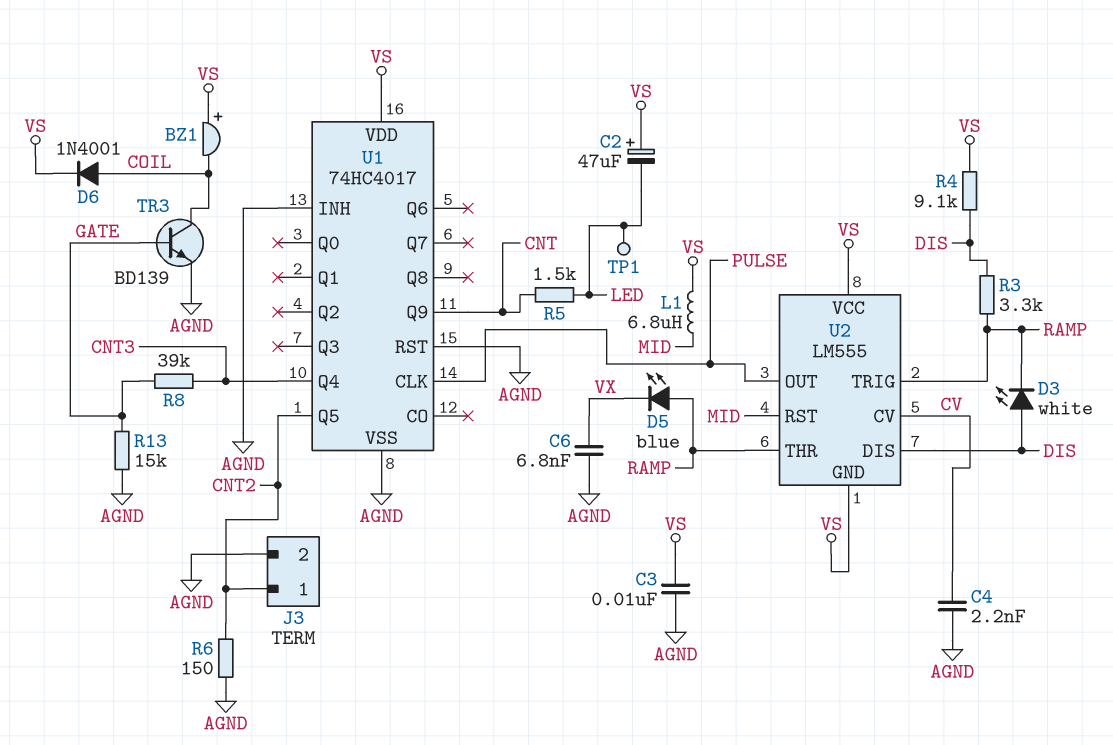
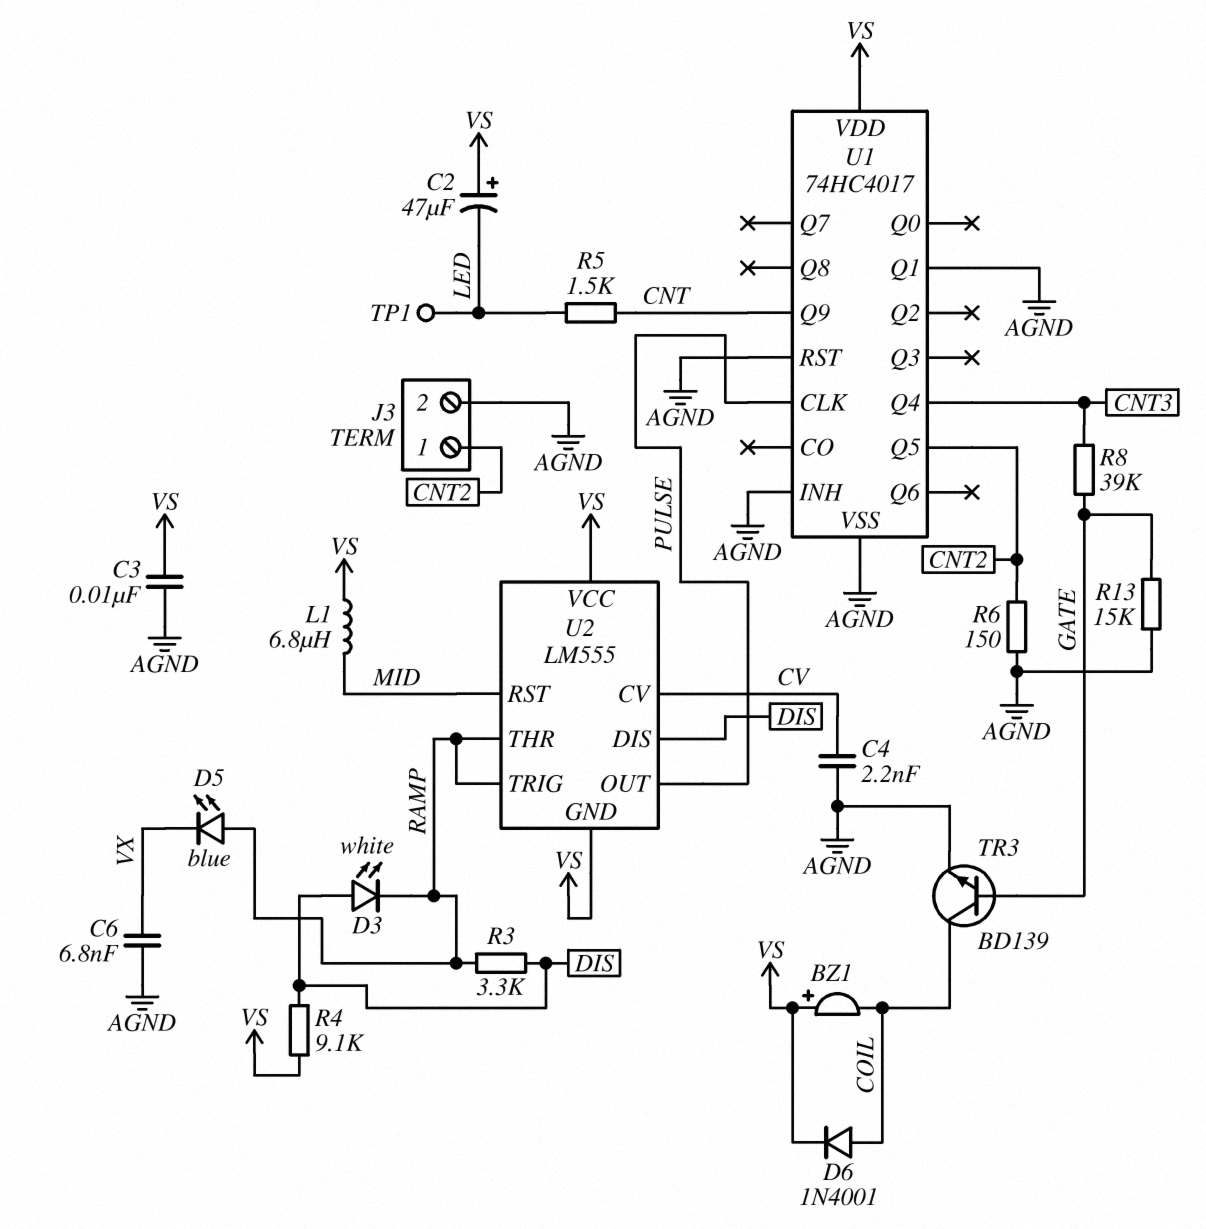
U1 pin Q1: none -> AGND

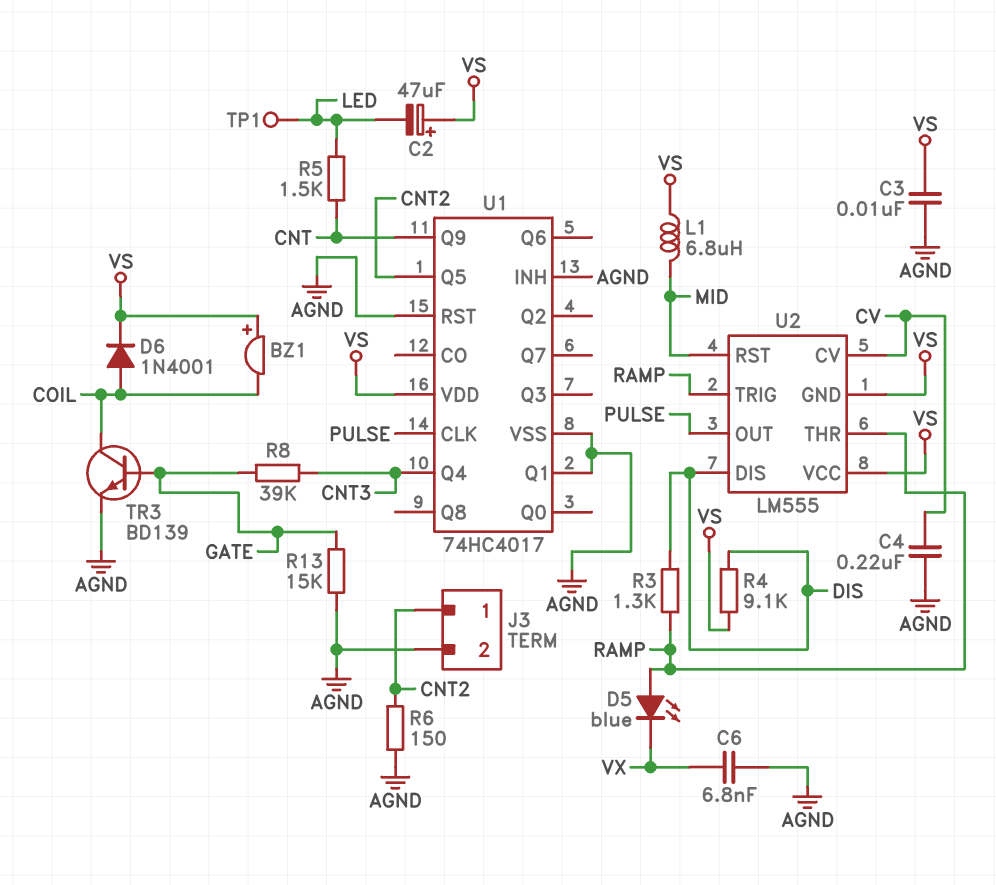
C4: 2.2nF (AGND, CV) -> 220nF (AGND, CV)
D3: LED white (A DIS, K RAMP) -> none
R3: 3.3k (DIS, RAMP) -> 1.3k (DIS, RAMP)

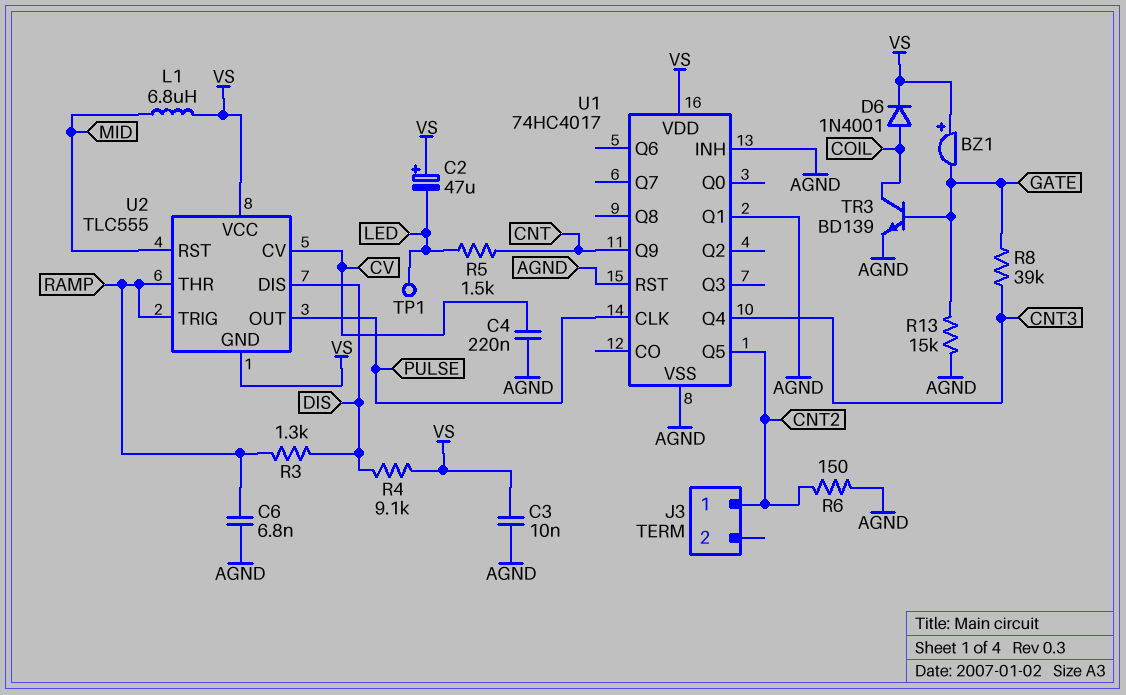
BZ1: buzzer (plus VS, minus COIL) -> buzzer (plus VS, minus GATE)
C6: 6.8nF (AGND, VX) -> 6.8nF (AGND, RAMP)
D5: LED blue (A RAMP, K VX) -> none
J3 pin 2: AGND -> none
U2: LM555 -> TLC555

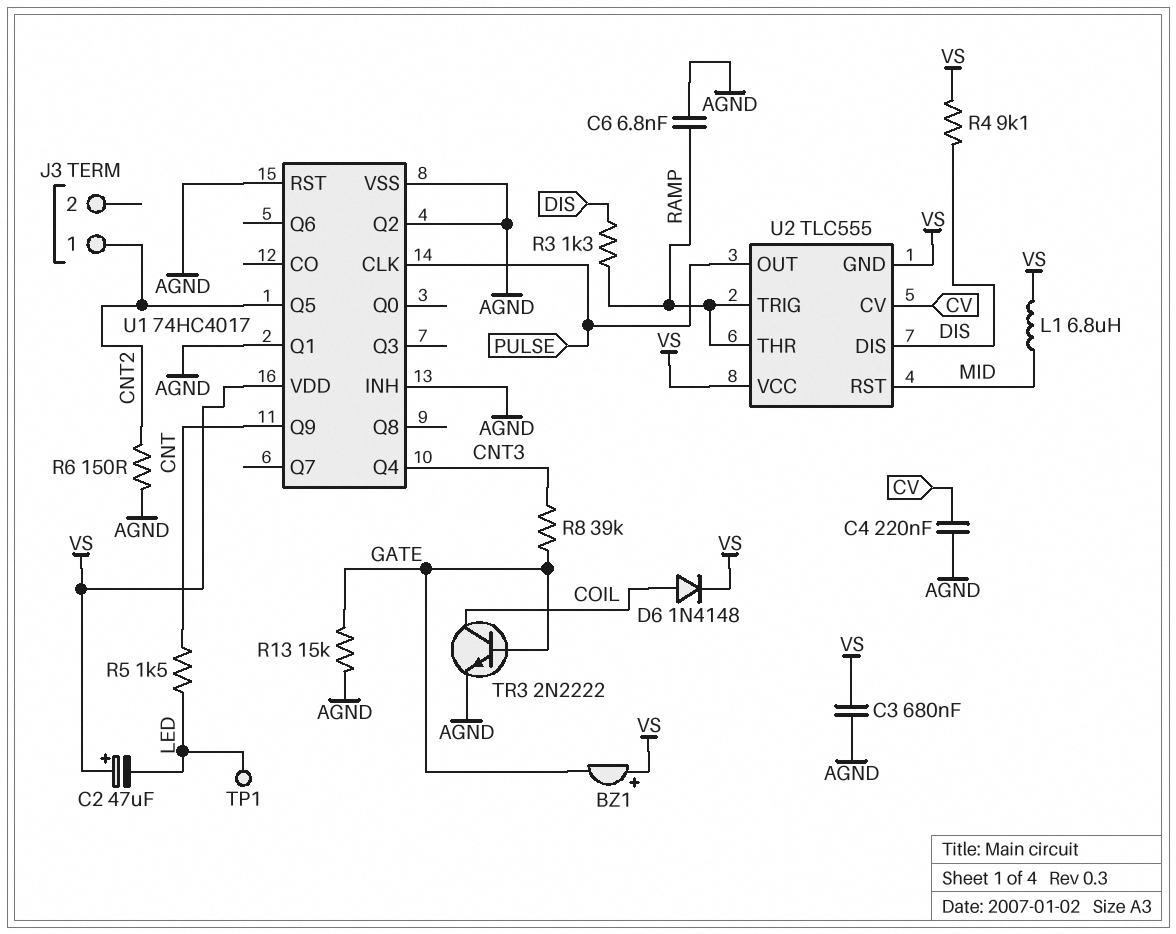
C3: 10nF (AGND, VS) -> 680nF (AGND, VS)
D6: diode 1N4001 (A COIL, K VS) -> diode 1N4148 (A COIL, K VS)
TR3: NPN BD139 (B GATE, C COIL, E AGND) -> NPN 2N2222 (B GATE, C COIL, E AGND)
U1 pin Q2: none -> AGND

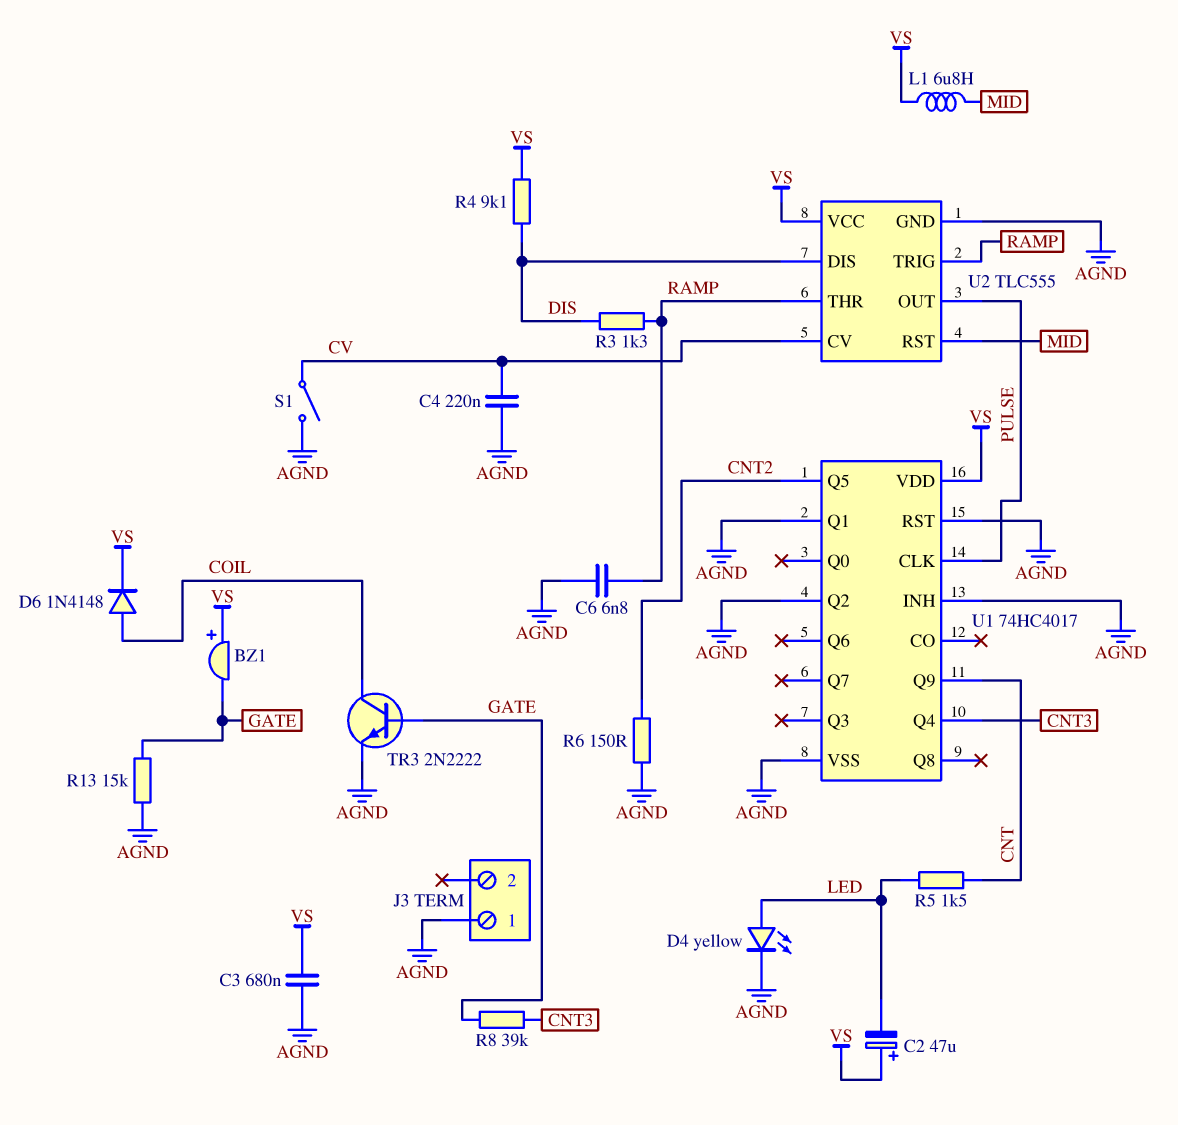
D4: none -> LED yellow (A LED, K AGND)
J3 pin 1: CNT2 -> AGND
S1: none -> switch (AGND, CV)
TP1: test point (LED) -> none
U2 pin GND: VS -> AGND

